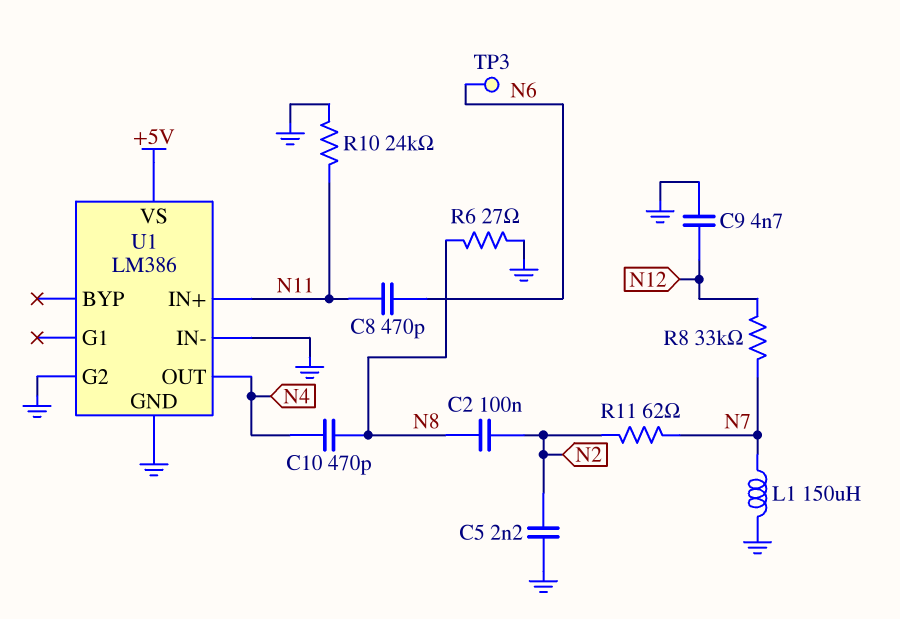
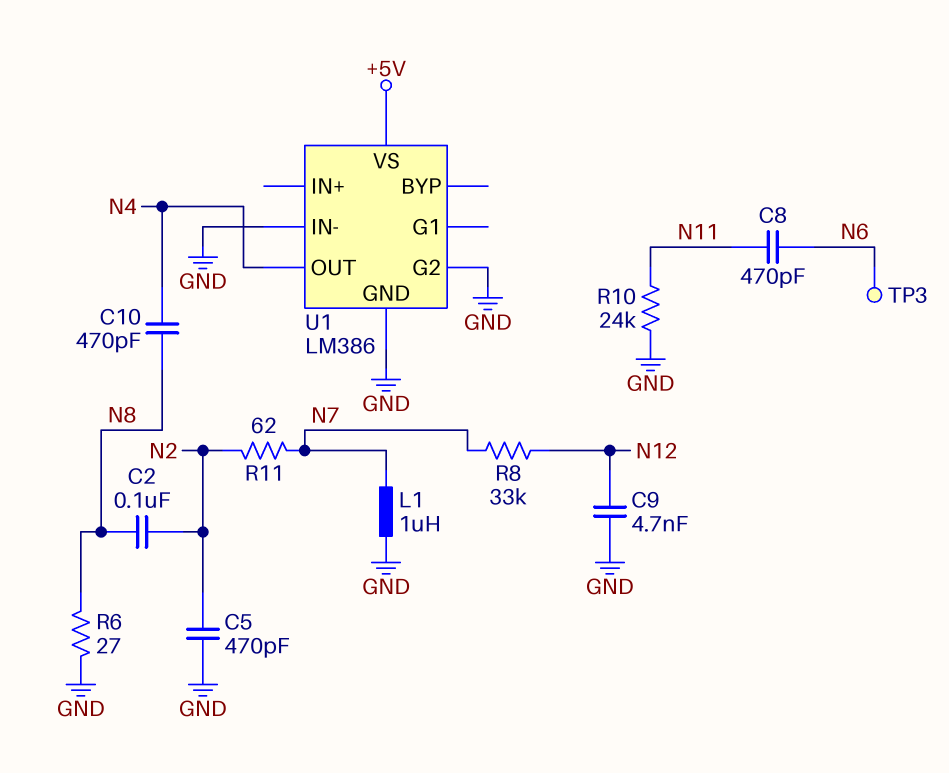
C5: 2.2nF (GND, N2) -> 470pF (GND, N2)
L1: 150uH (GND, N7) -> 1uH (GND, N7)
U1 pin IN+: N11 -> none

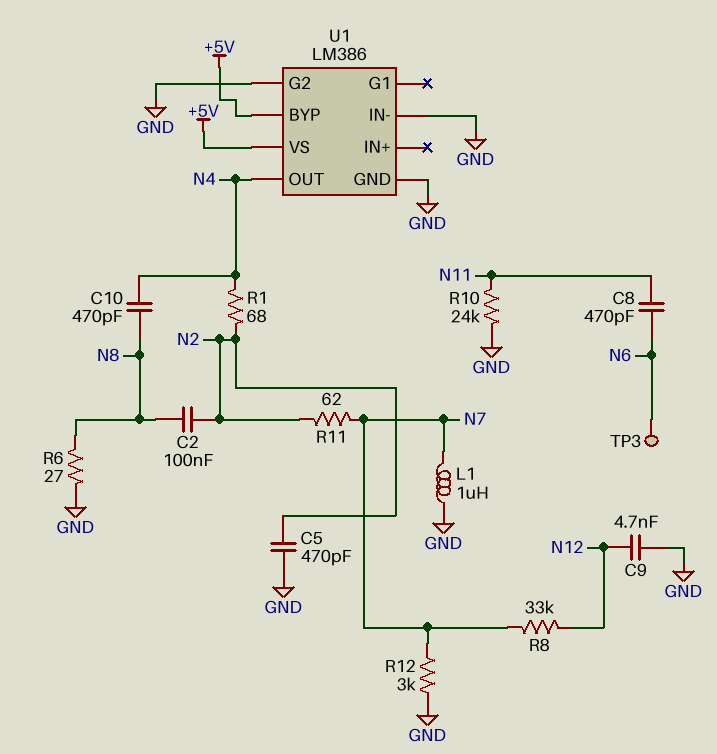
R1: none -> 68 (N2, N4)
R12: none -> 3k (GND, N7)
U1 pin BYP: none -> +5V

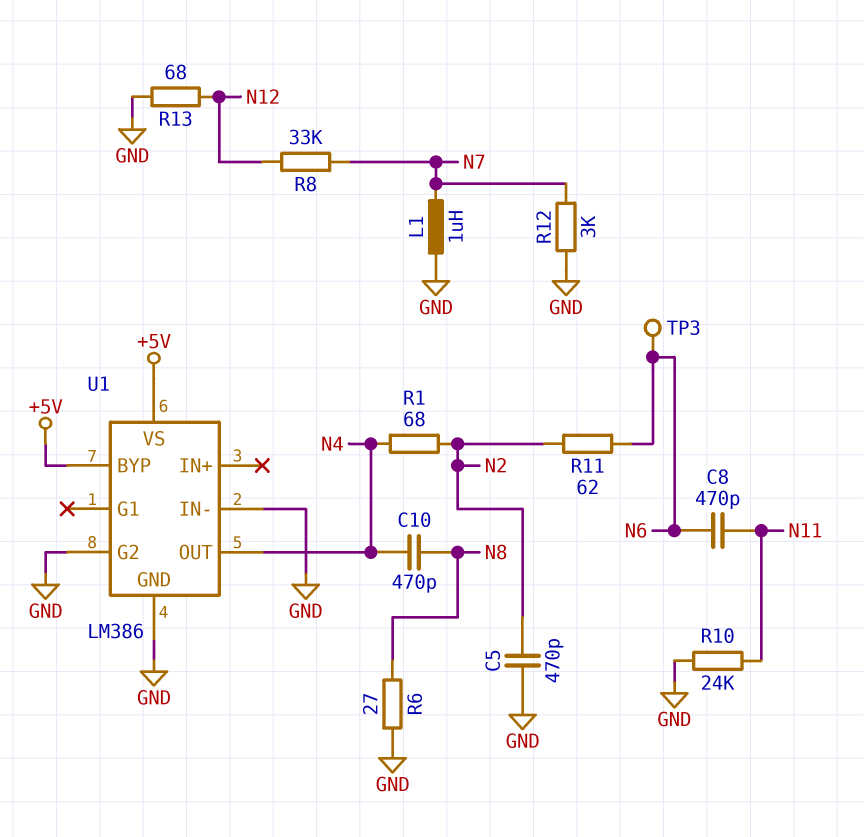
C2: 100nF (N2, N8) -> none
C9: 4.7nF (GND, N12) -> none
R11: 62 (N2, N7) -> 62 (N2, N6)
R13: none -> 68 (GND, N12)

